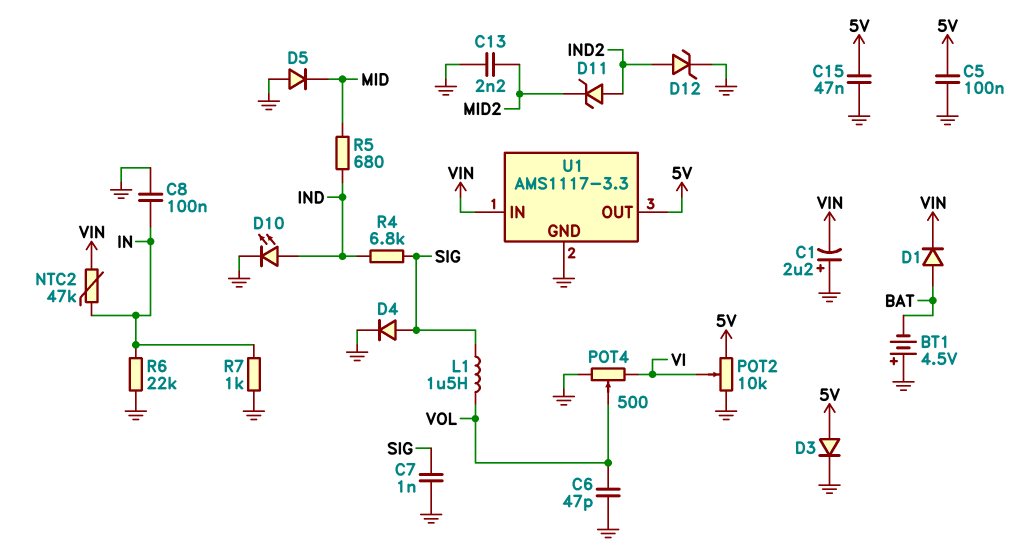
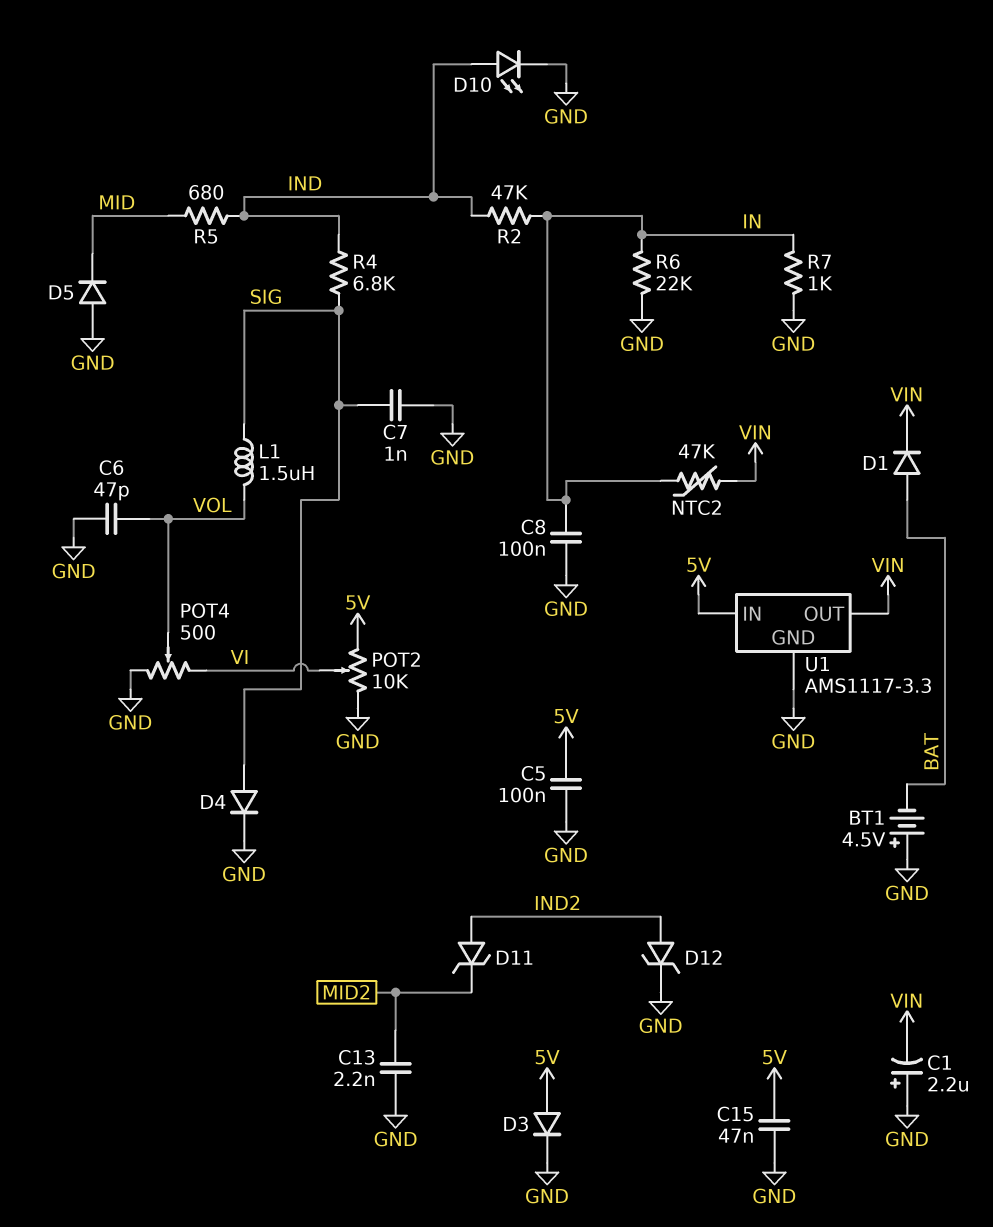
R2: none -> 47k (IN, IND)
U1 pin IN: VIN -> 5V
U1 pin OUT: 5V -> VIN

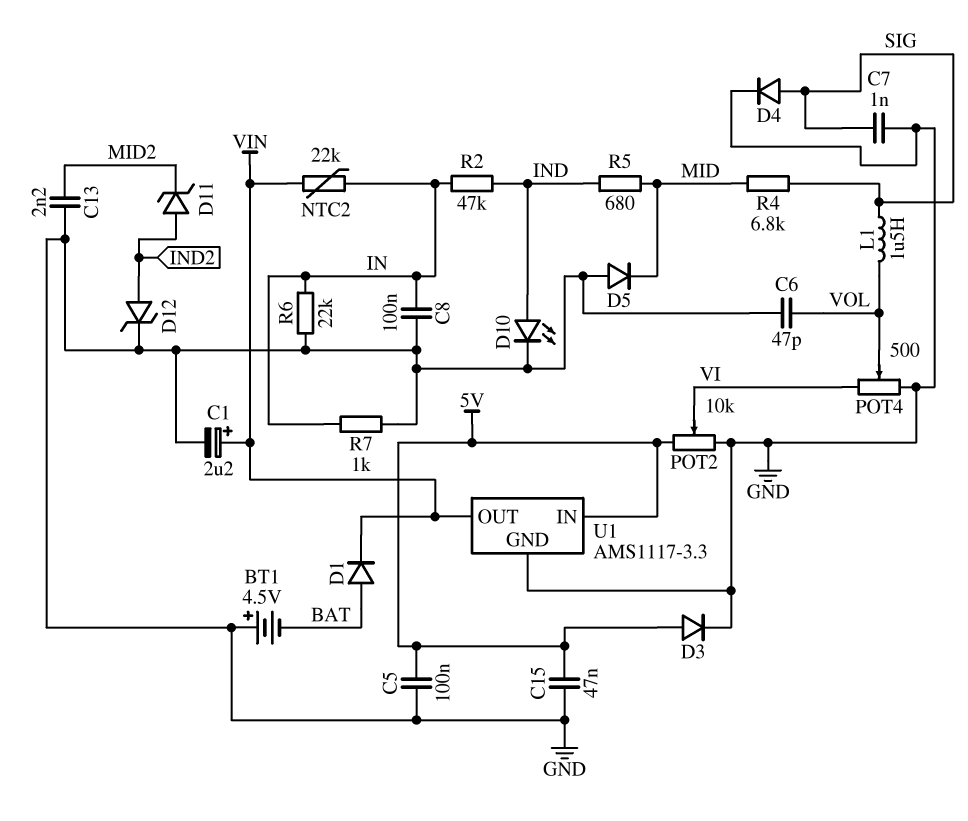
C1: 2.2uF (plus GND, minus VIN) -> 2.2uF (plus VIN, minus GND)
NTC2: 47k (IN, VIN) -> 22k (IN, VIN)
R4: 6.8k (IND, SIG) -> 6.8k (MID, SIG)

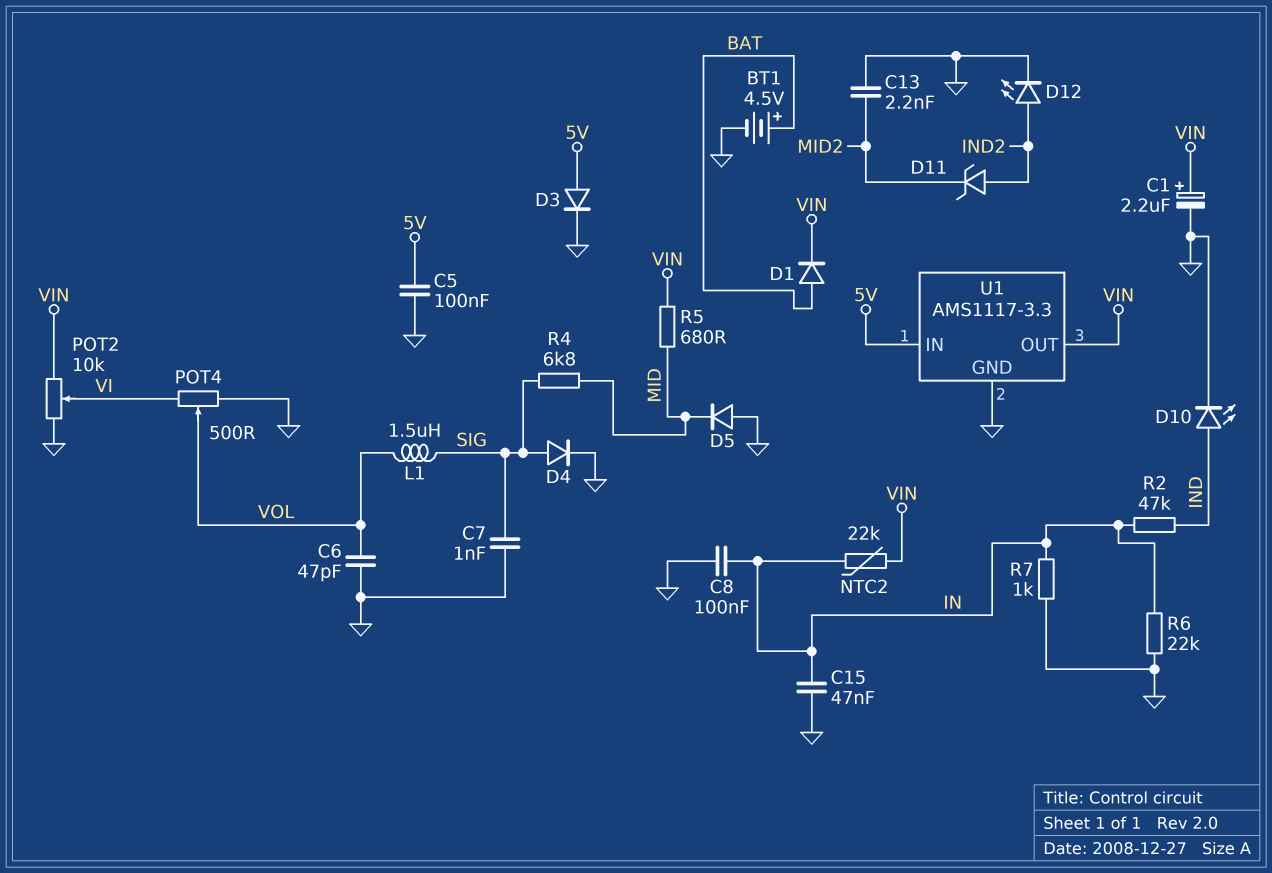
BT1: 4.5V (plus GND, minus BAT) -> 4.5V (plus BAT, minus GND)
C15: 47nF (5V, GND) -> 47nF (GND, IN)
D12: zener (A IND2, K GND) -> LED (A IND2, K GND)
POT2: 10k (5V, GND, wiper VI) -> 10k (GND, VIN, wiper VI)
R5: 680 (IND, MID) -> 680 (MID, VIN)

